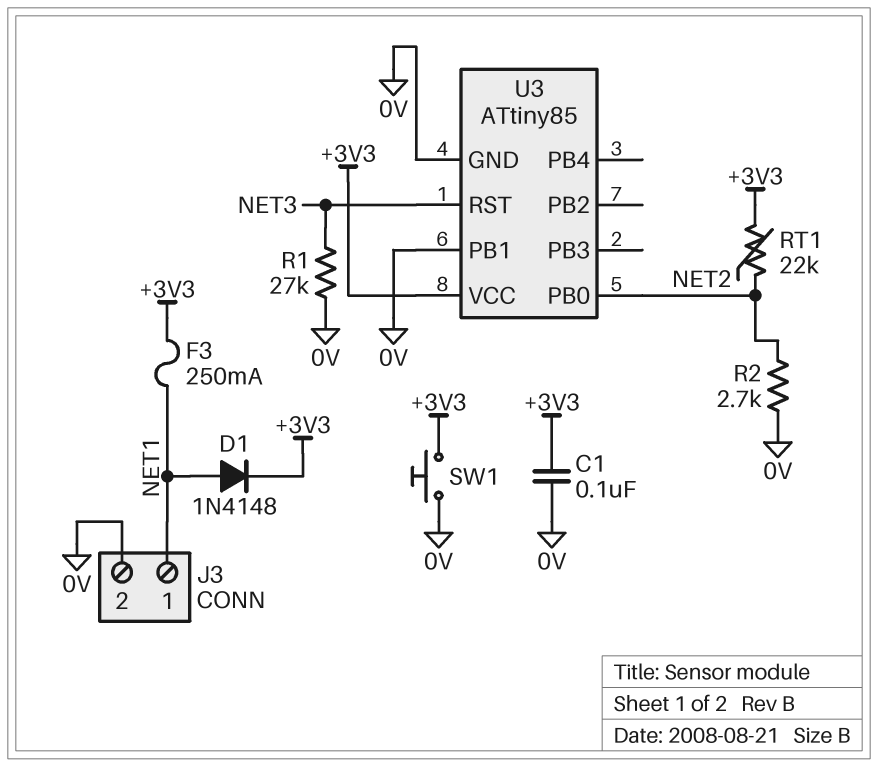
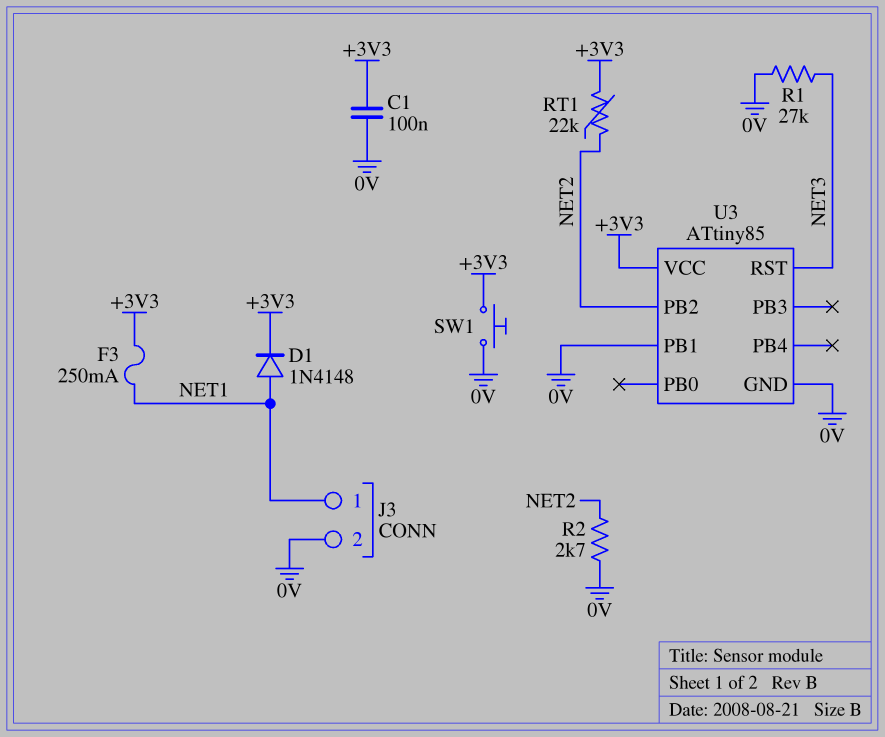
U3 pin PB0: NET2 -> none
U3 pin PB2: none -> NET2

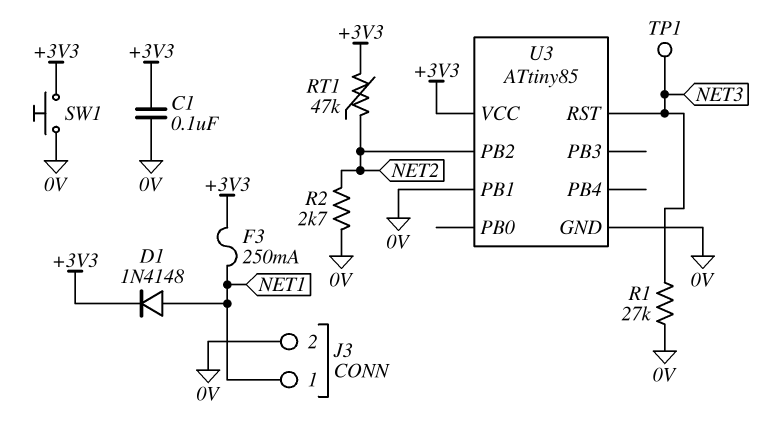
RT1: 22k (+3V3, NET2) -> 47k (+3V3, NET2)
TP1: none -> test point (NET3)

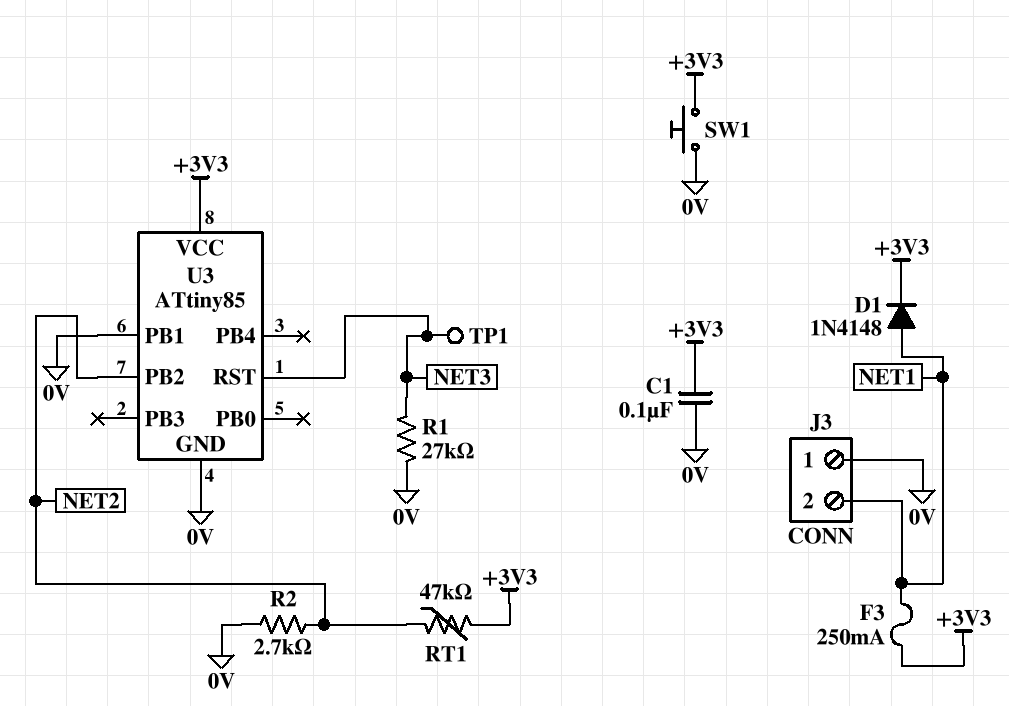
J3 pin 1: NET1 -> 0V
J3 pin 2: 0V -> NET1

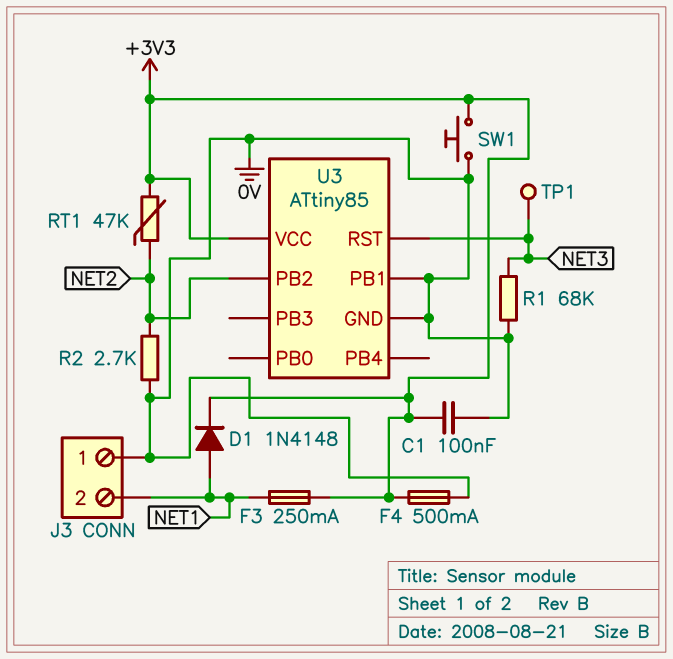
F4: none -> 500mA (+3V3, 0V)
R1: 27k (0V, NET3) -> 68k (0V, NET3)

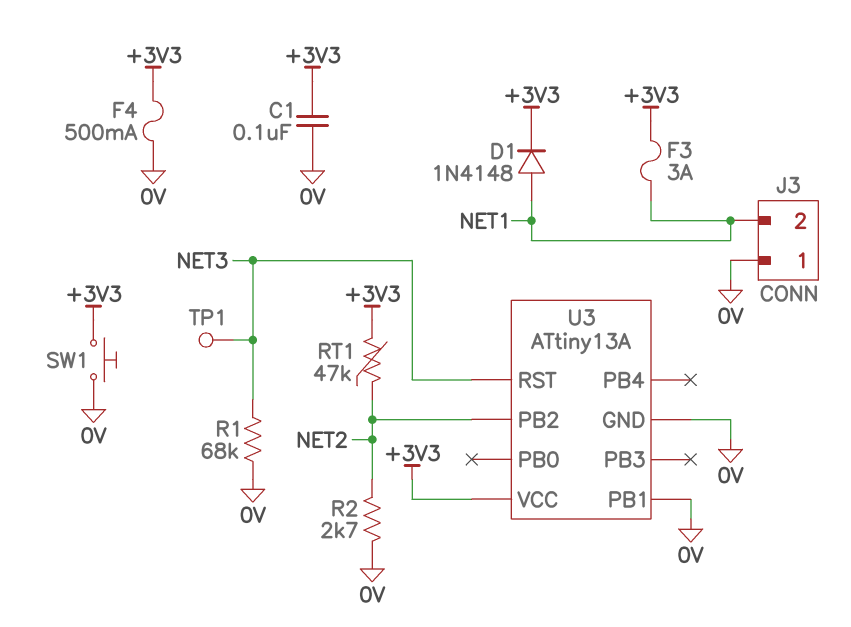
F3: 250mA (+3V3, NET1) -> 3A (+3V3, NET1)
U3: ATtiny85 -> ATtiny13A

